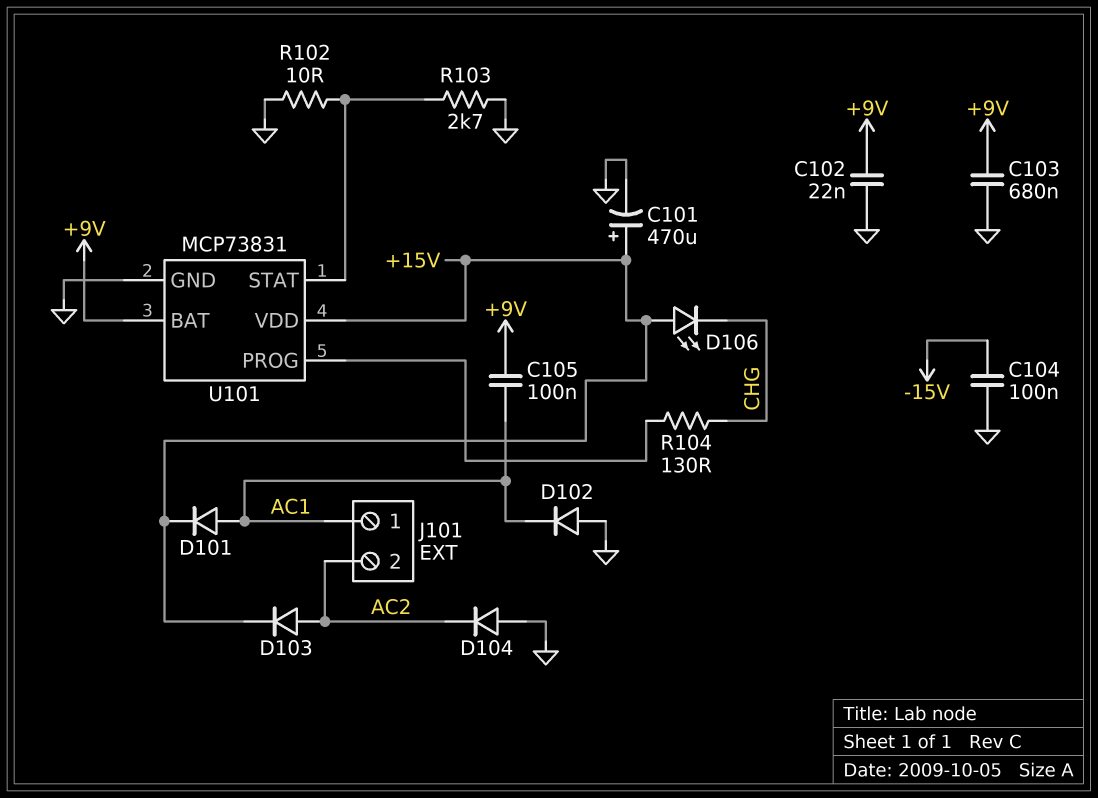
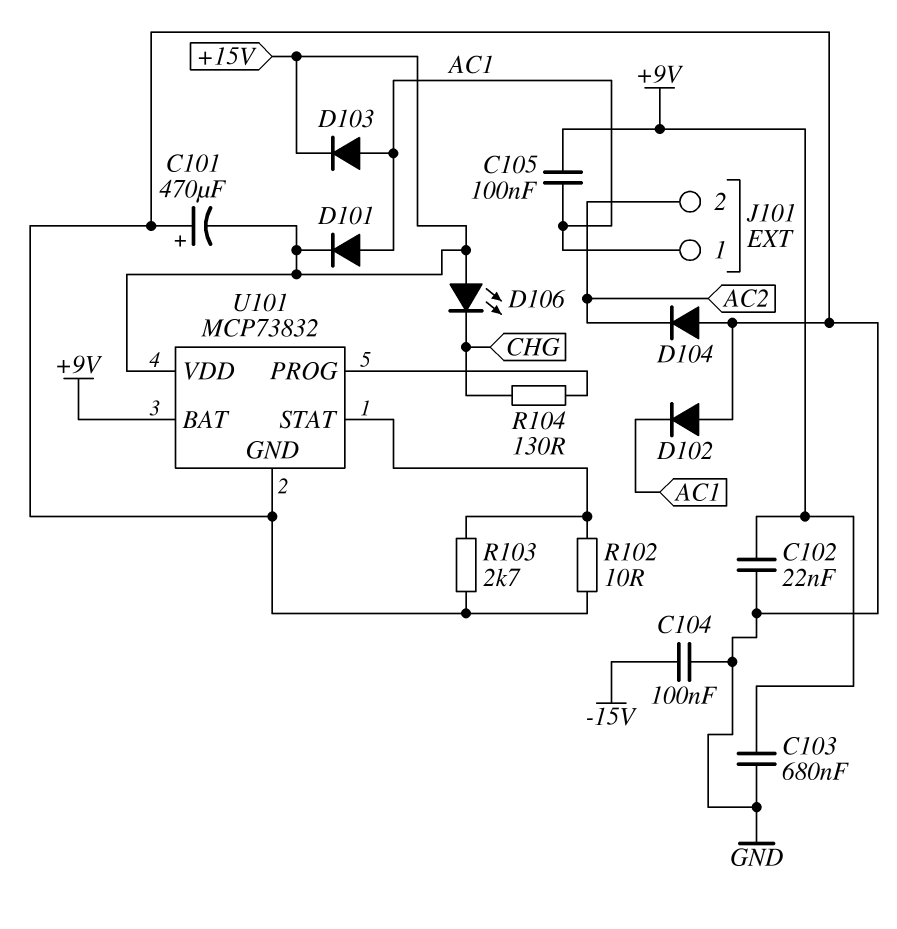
C101: 470uF (plus +15V, minus GND) -> 470uF (plus GND, minus +15V)
D103: diode (A AC2, K +15V) -> diode (A AC1, K +15V)
U101: MCP73831 -> MCP73832

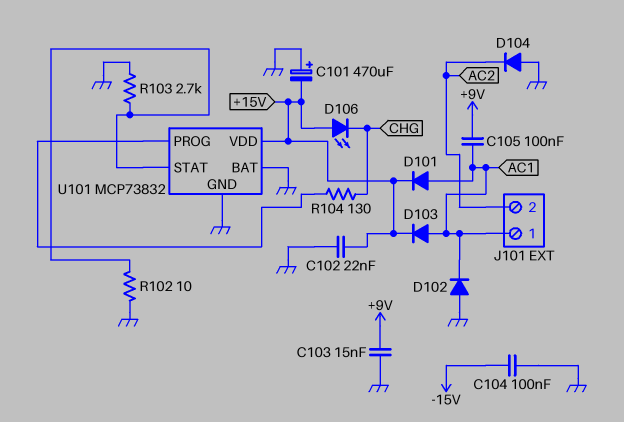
C102: 22nF (+9V, GND) -> 22nF (+15V, GND)
C103: 680nF (+9V, GND) -> 15nF (+9V, GND)
U101 pin BAT: +9V -> GND

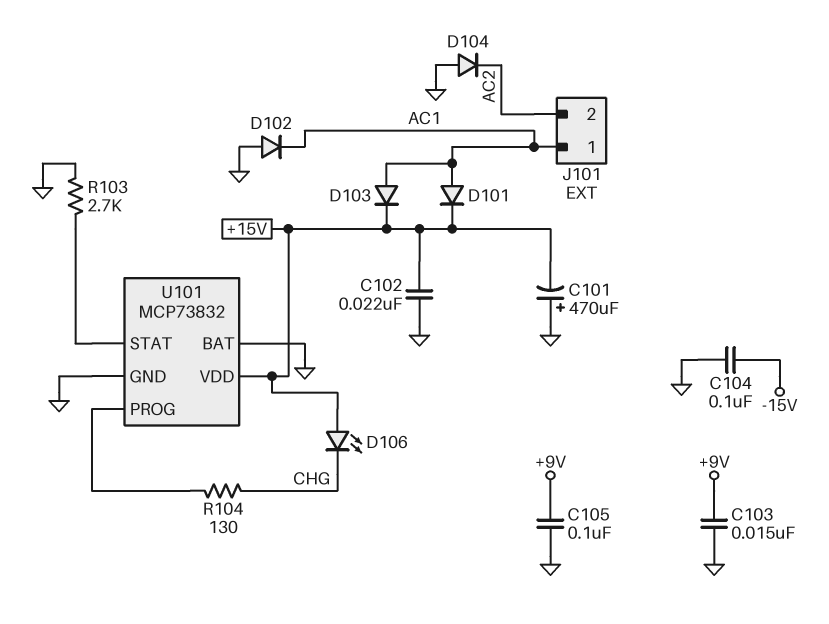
C105: 100nF (+9V, AC1) -> 100nF (+9V, GND)
R102: 10 (GND, U101/STAT) -> none

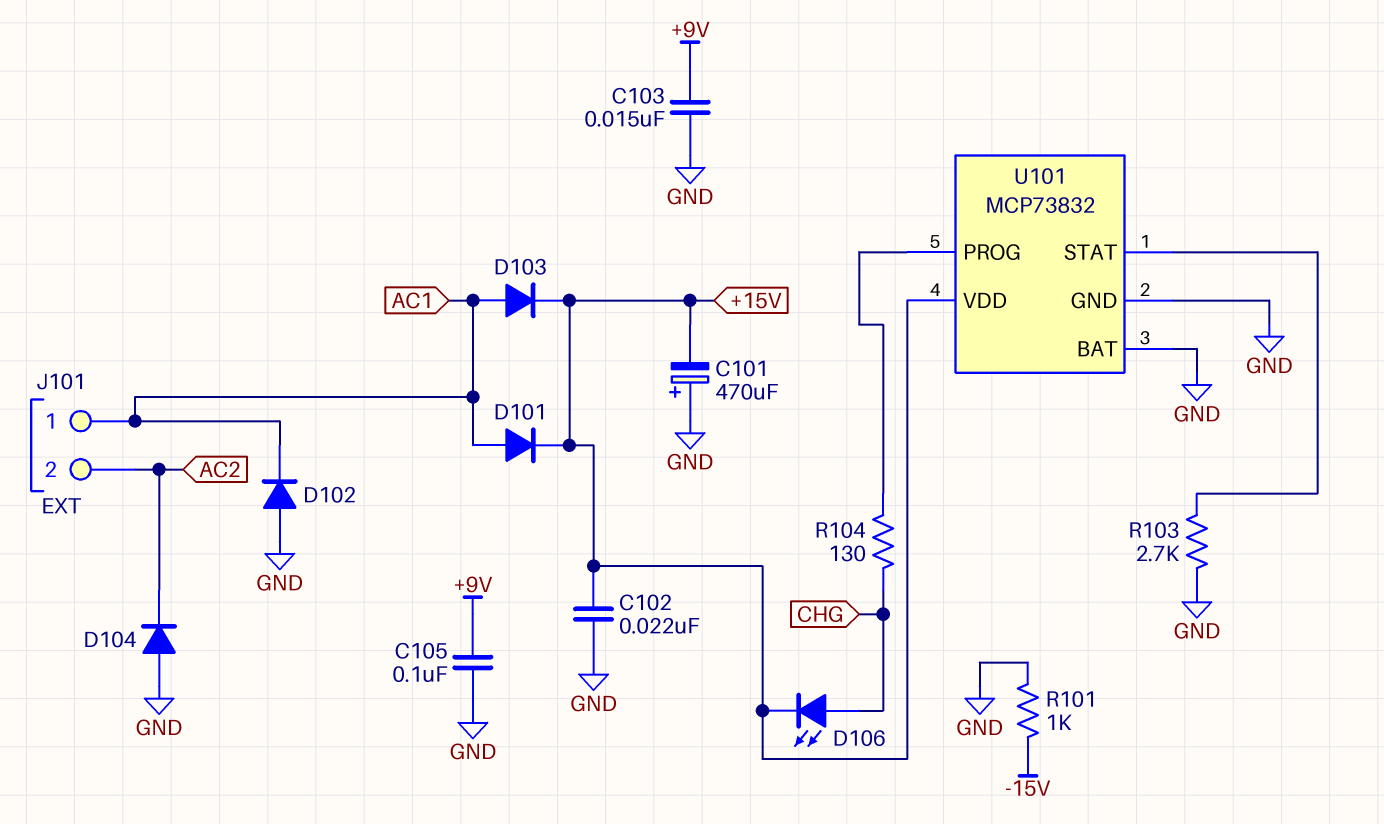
C104: 100nF (-15V, GND) -> none
D106: LED (A +15V, K CHG) -> LED (A CHG, K +15V)
R101: none -> 1k (-15V, GND)

